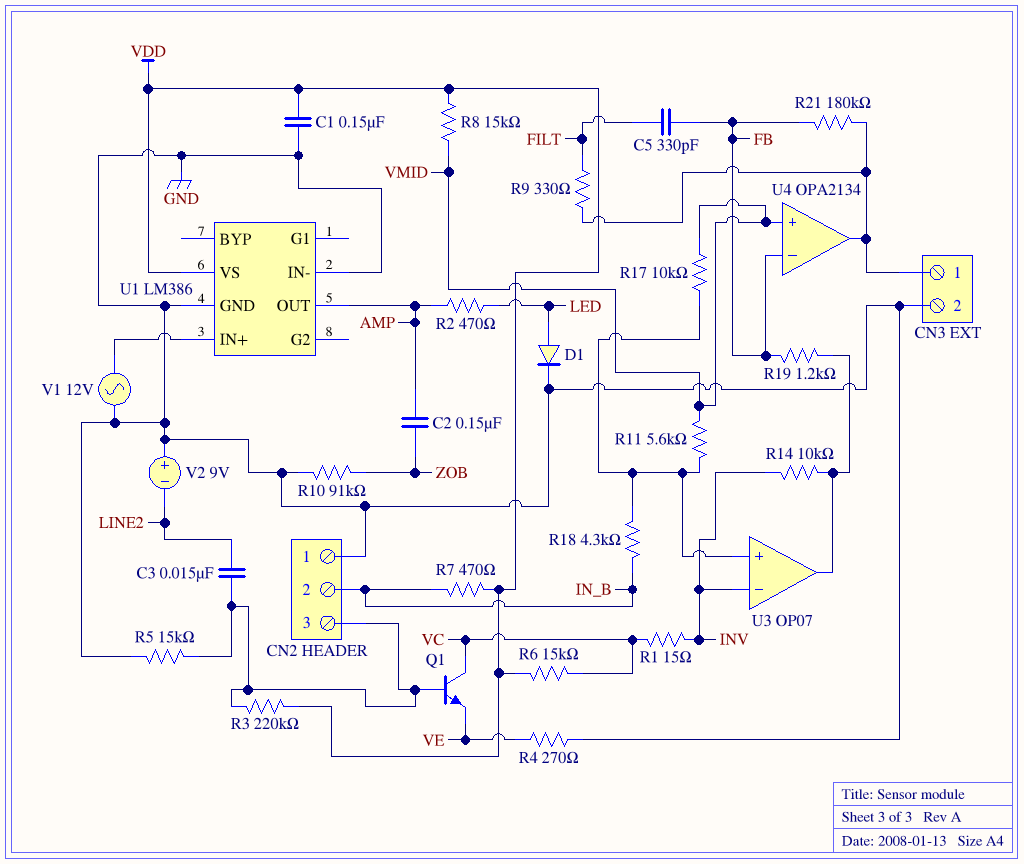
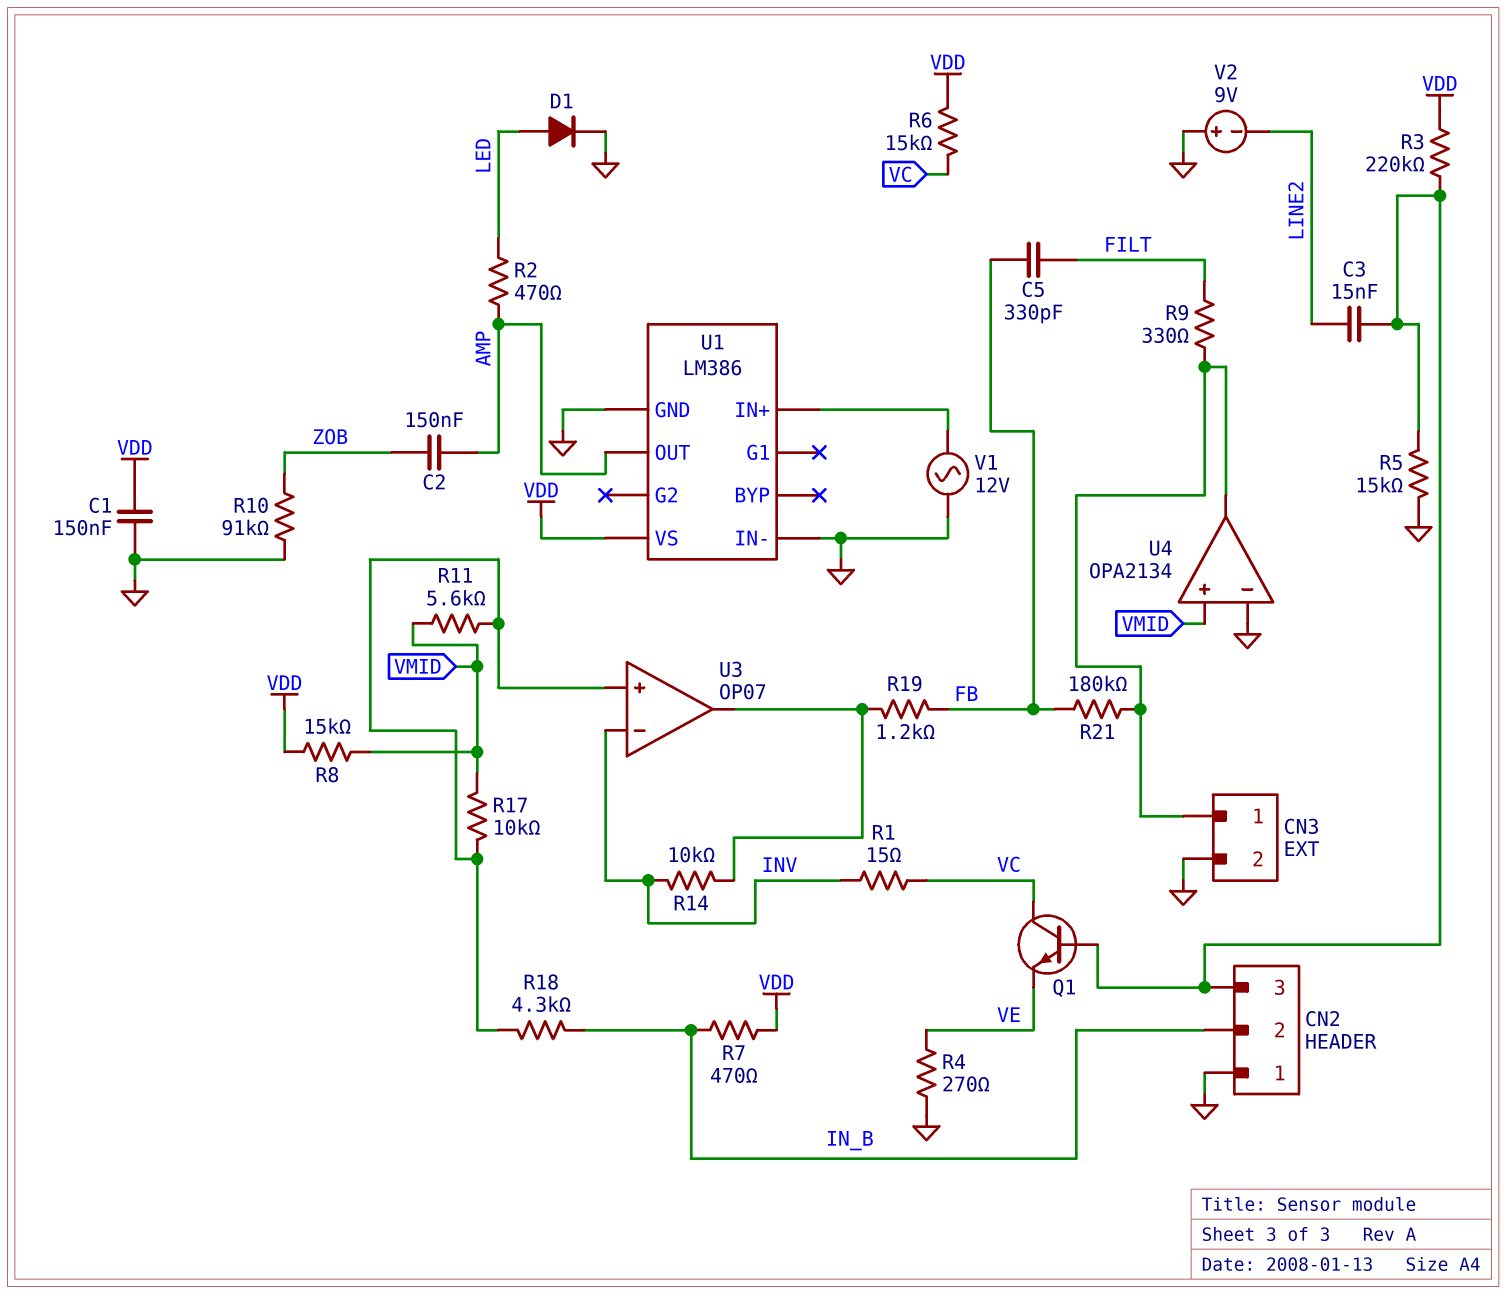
U4 pin in-: FB -> GND

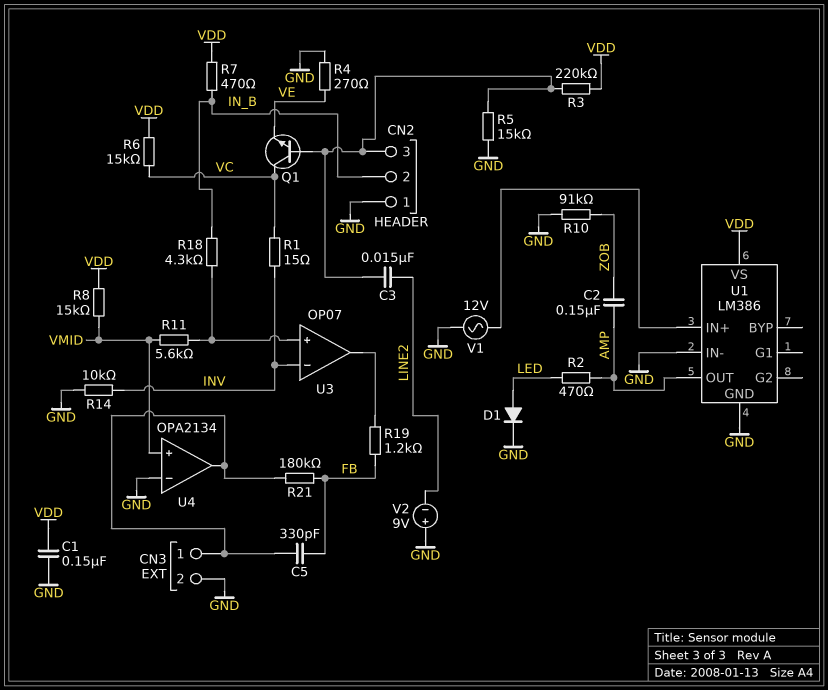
C5: 330pF (FB, FILT) -> 330pF (CN3/1, FB)
R9: 330 (CN3/1, FILT) -> none
R14: 10k (INV, U3/out) -> 10k (GND, INV)
R17: 10k (U3/in+, VMID) -> none

